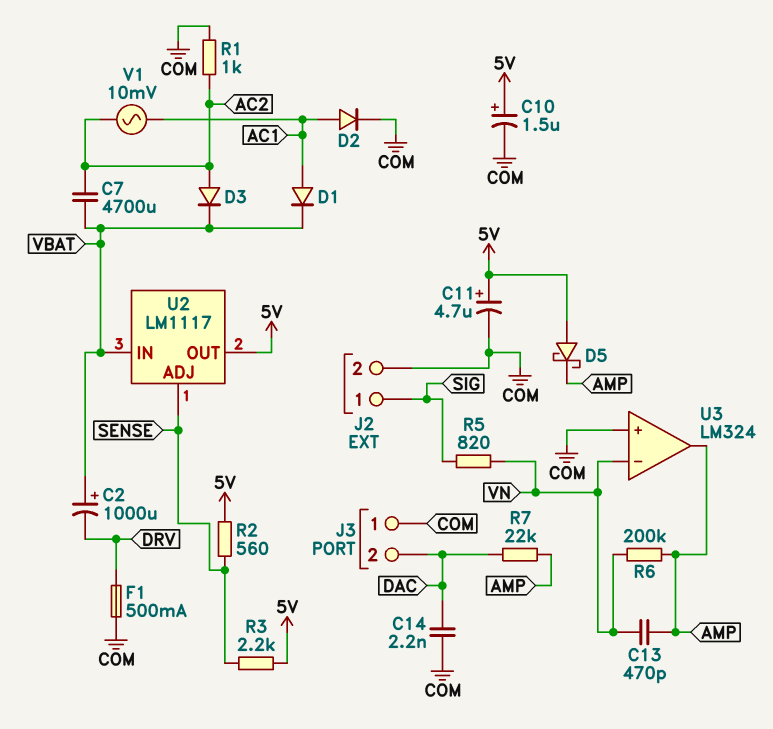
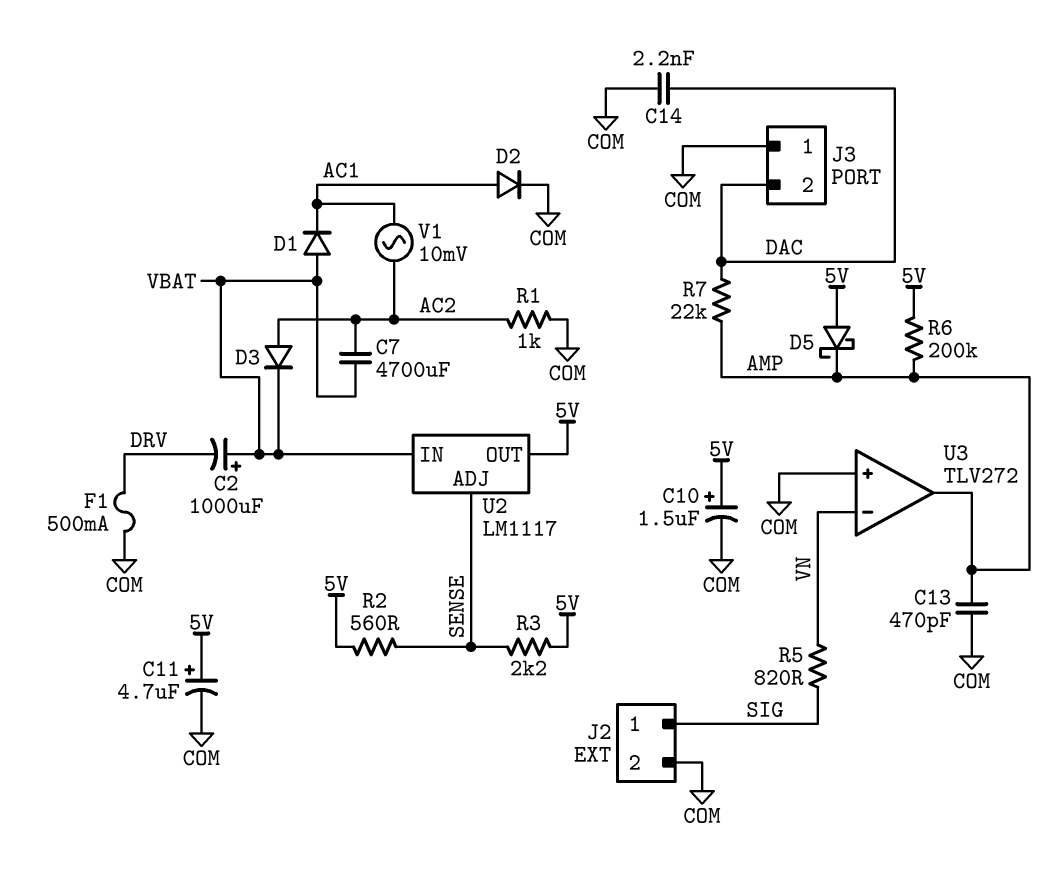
C13: 470pF (AMP, VN) -> 470pF (AMP, COM)
D1: diode (A AC1, K VBAT) -> diode (A VBAT, K AC1)
R6: 200k (AMP, VN) -> 200k (5V, AMP)
U3: LM324 -> TLV272

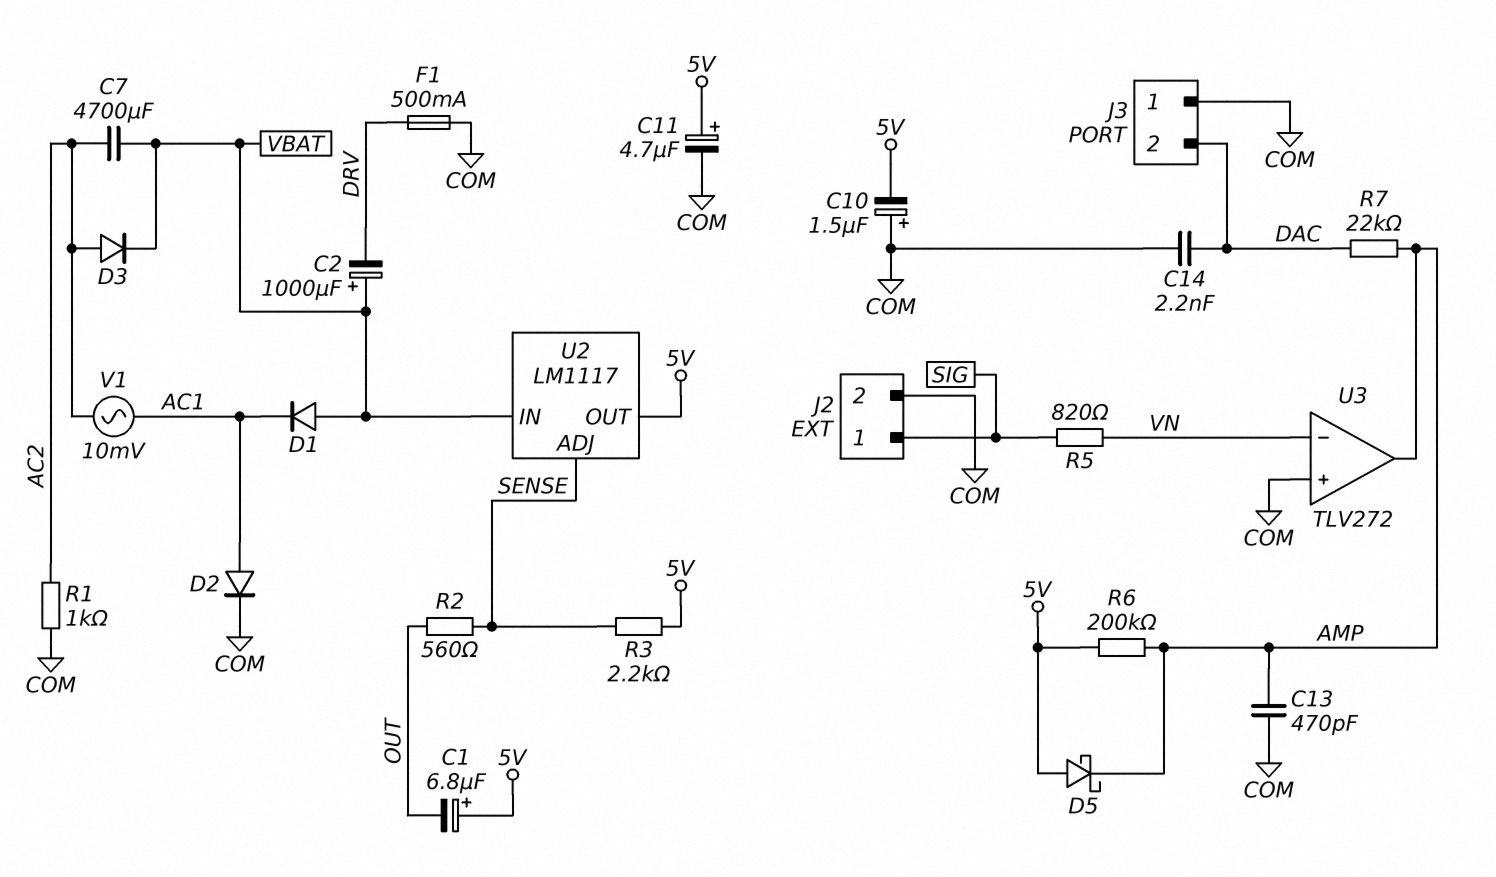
C1: none -> 6.8uF (plus 5V, minus OUT)
C10: 1.5uF (plus 5V, minus COM) -> 1.5uF (plus COM, minus 5V)
R2: 560 (5V, SENSE) -> 560 (OUT, SENSE)

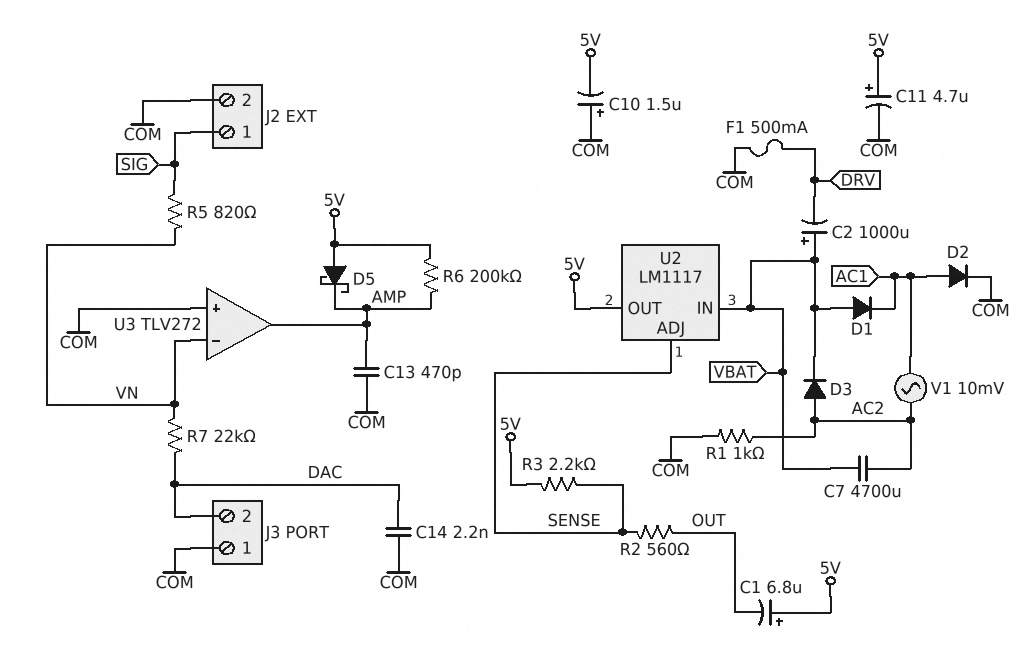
R7: 22k (AMP, DAC) -> 22k (DAC, VN)

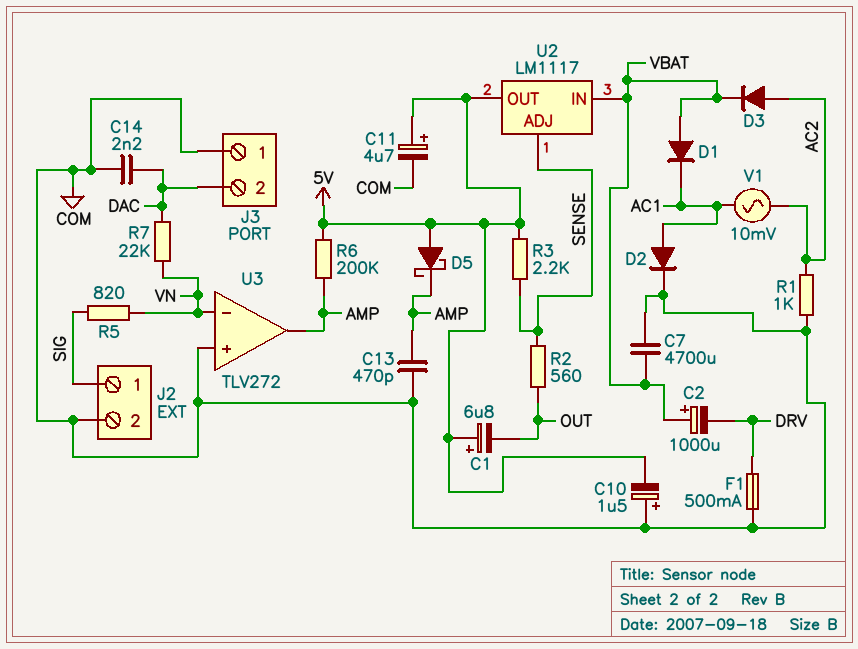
C7: 4700uF (AC2, VBAT) -> 4700uF (COM, VBAT)

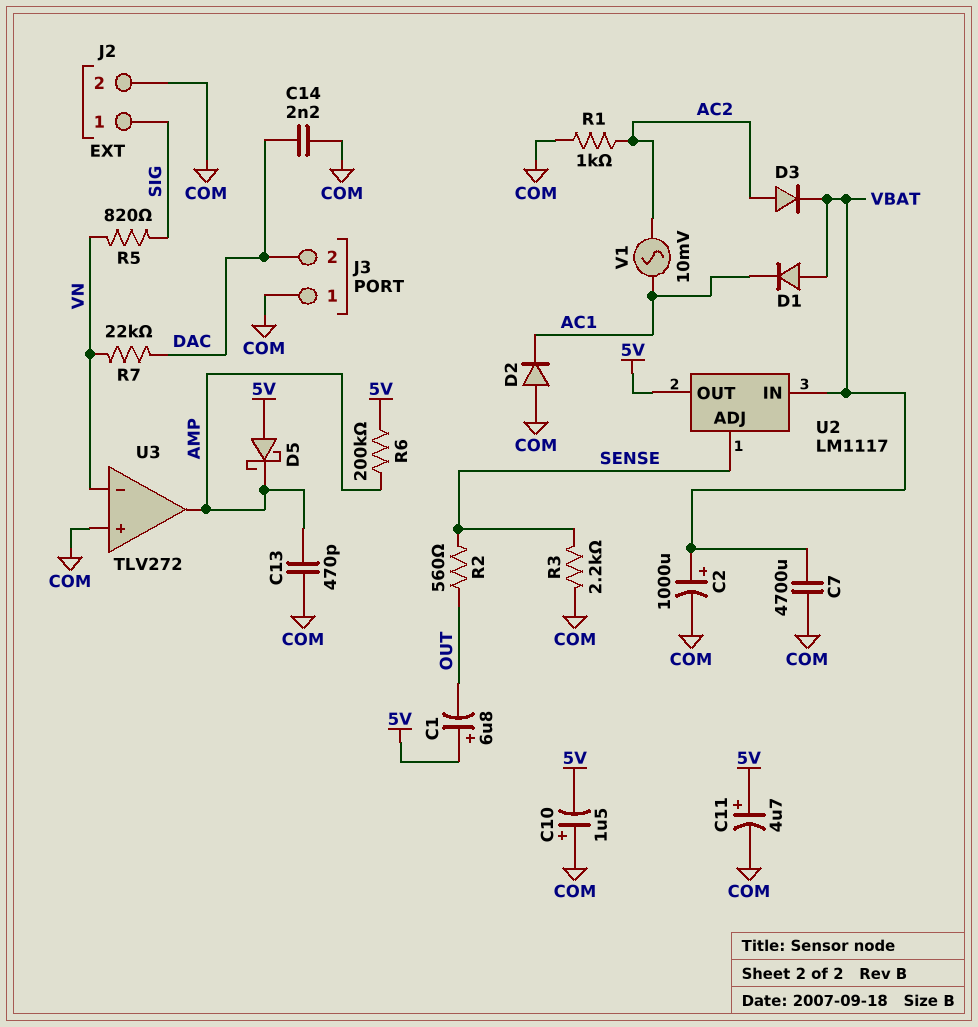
C2: 1000uF (plus VBAT, minus DRV) -> 1000uF (plus VBAT, minus COM)
D2: diode (A AC1, K COM) -> diode (A COM, K AC1)
F1: 500mA (COM, DRV) -> none
R3: 2.2k (5V, SENSE) -> 2.2k (COM, SENSE)

